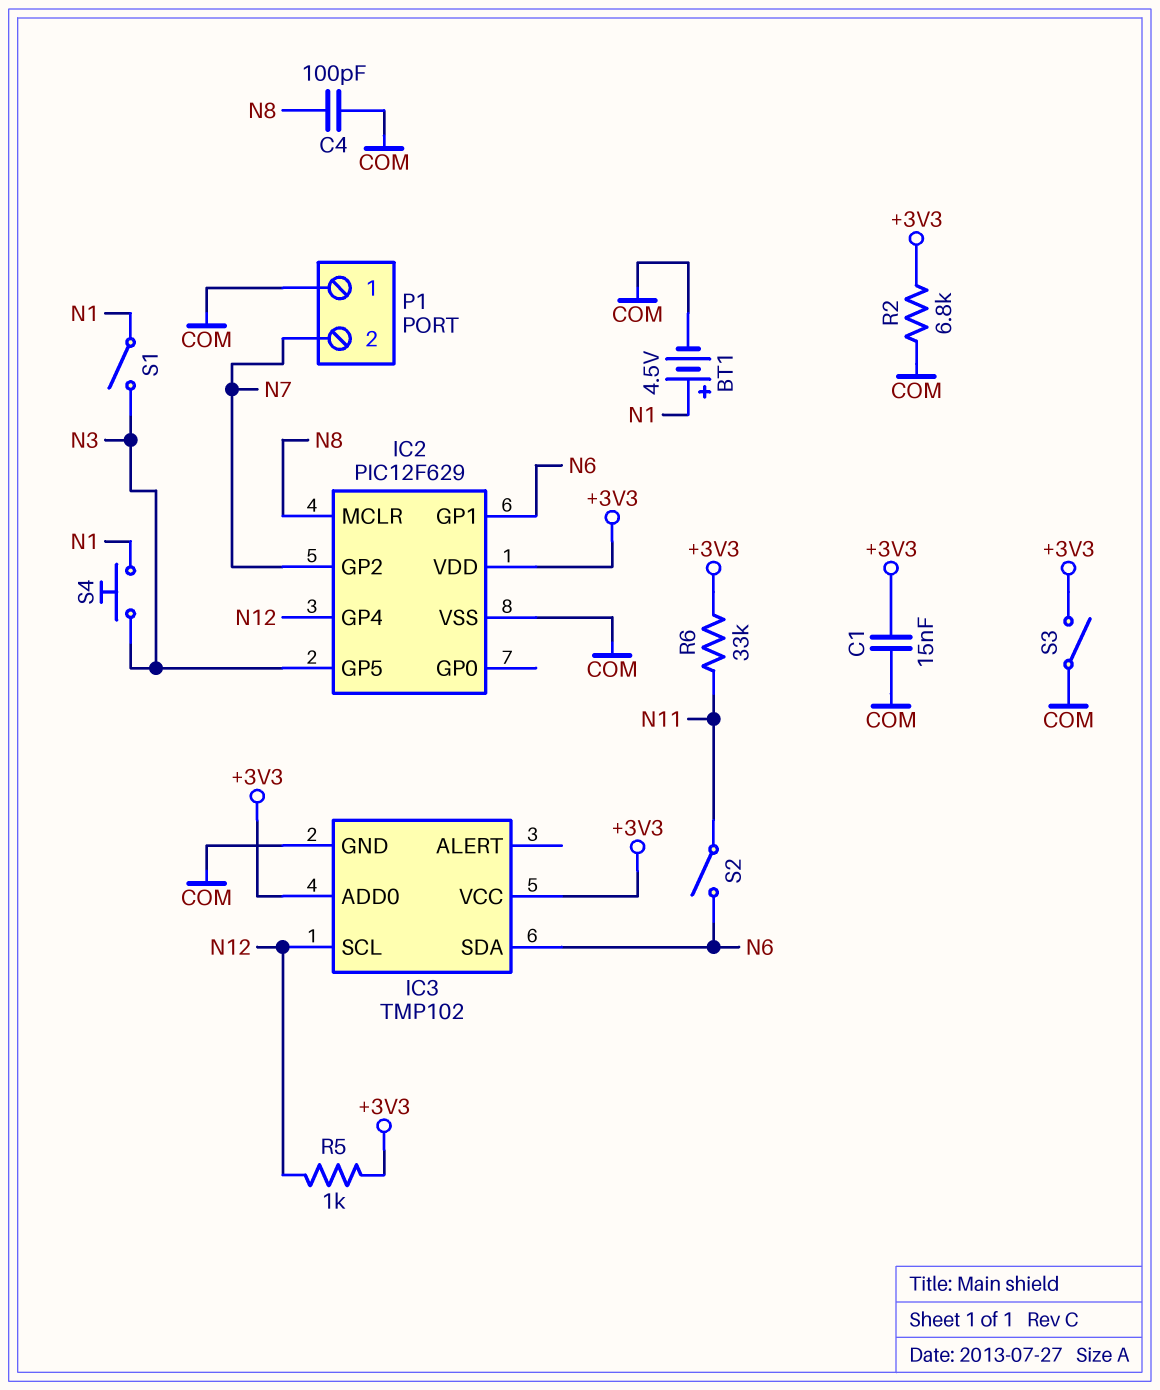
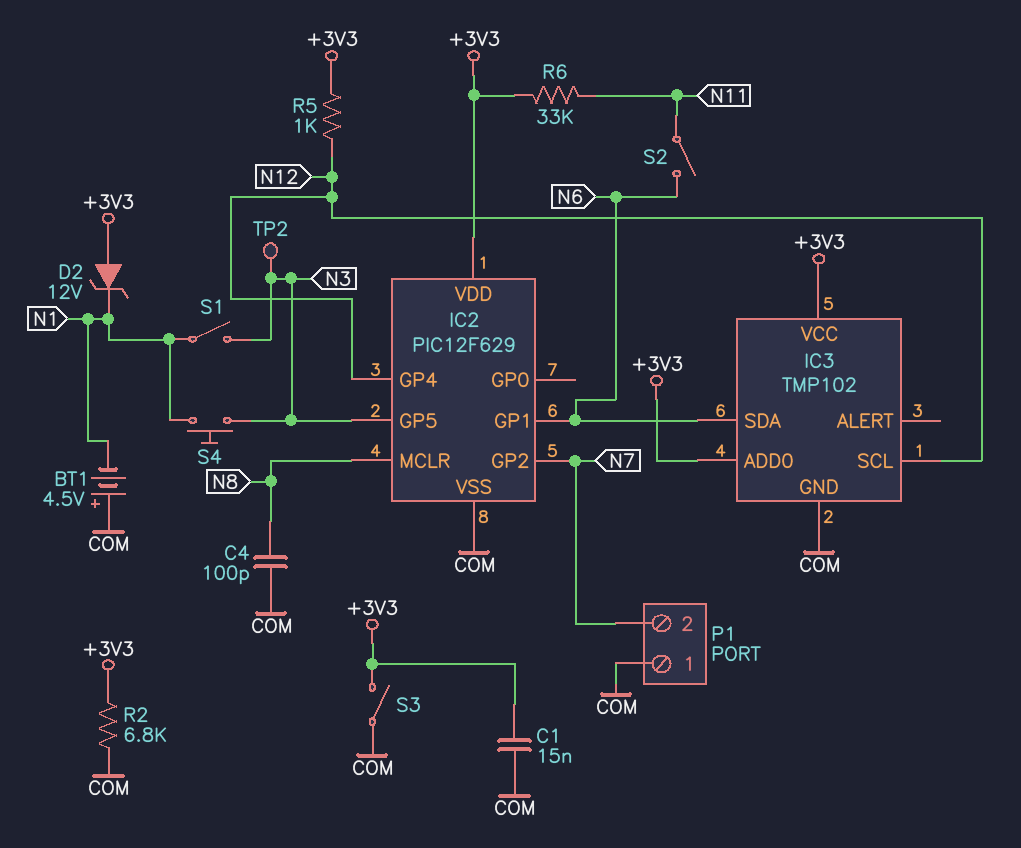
BT1: 4.5V (plus N1, minus COM) -> 4.5V (plus COM, minus N1)
D2: none -> zener 12V (A +3V3, K N1)
TP2: none -> test point (N3)

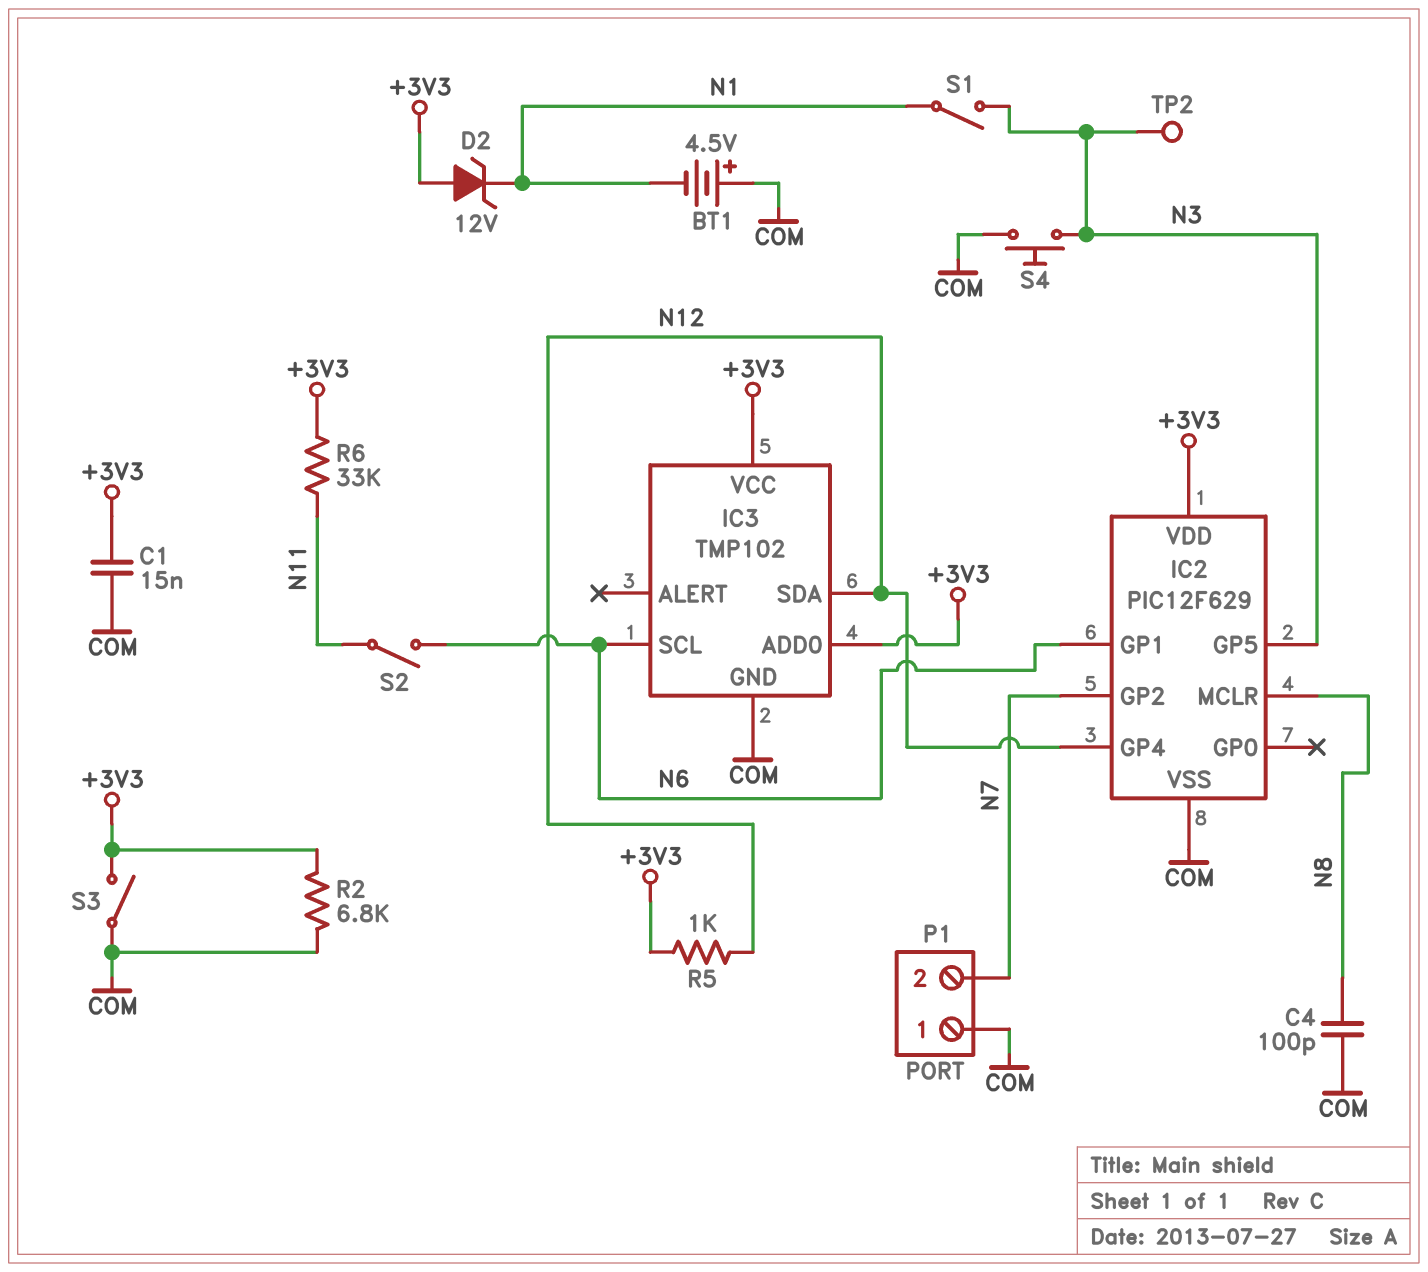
IC3 pin SCL: N12 -> N6
IC3 pin SDA: N6 -> N12
S4: button (N1, N3) -> button (COM, N3)

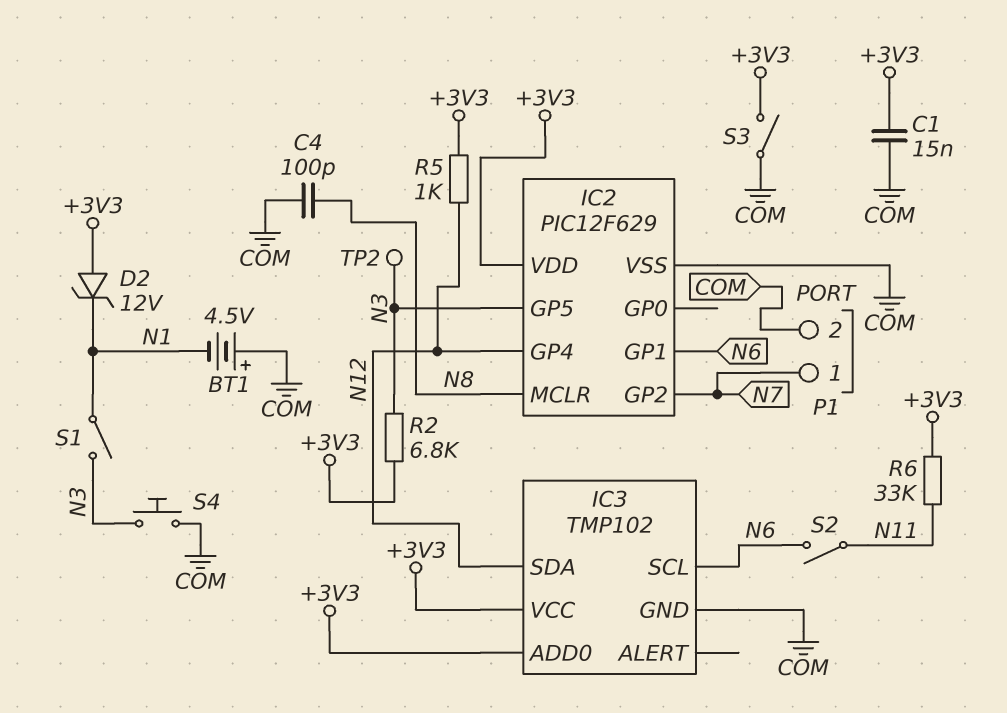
P1 pin 1: COM -> N7
P1 pin 2: N7 -> COM
R2: 6.8k (+3V3, COM) -> 6.8k (+3V3, N3)

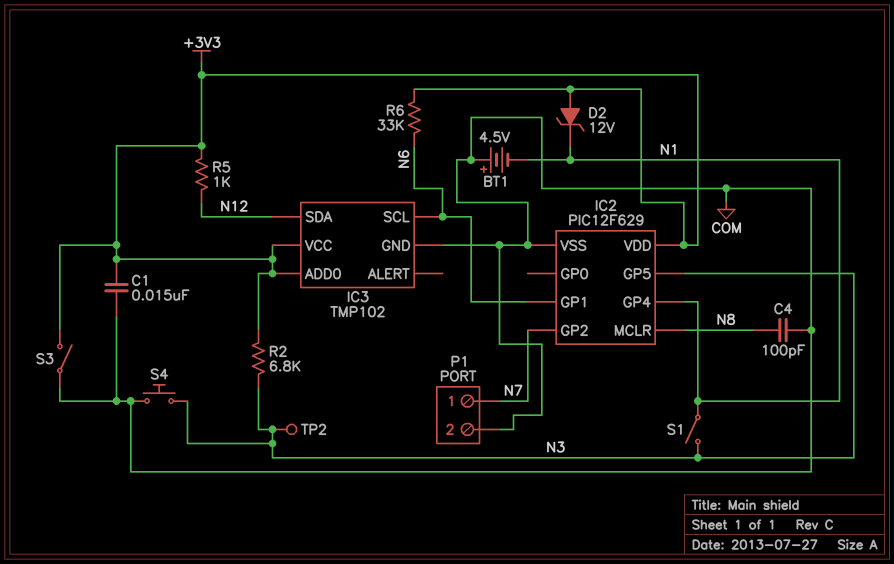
IC2 pin GP4: N12 -> N1
R6: 33k (+3V3, N11) -> 33k (+3V3, N6)
S2: switch (N6, N11) -> none

